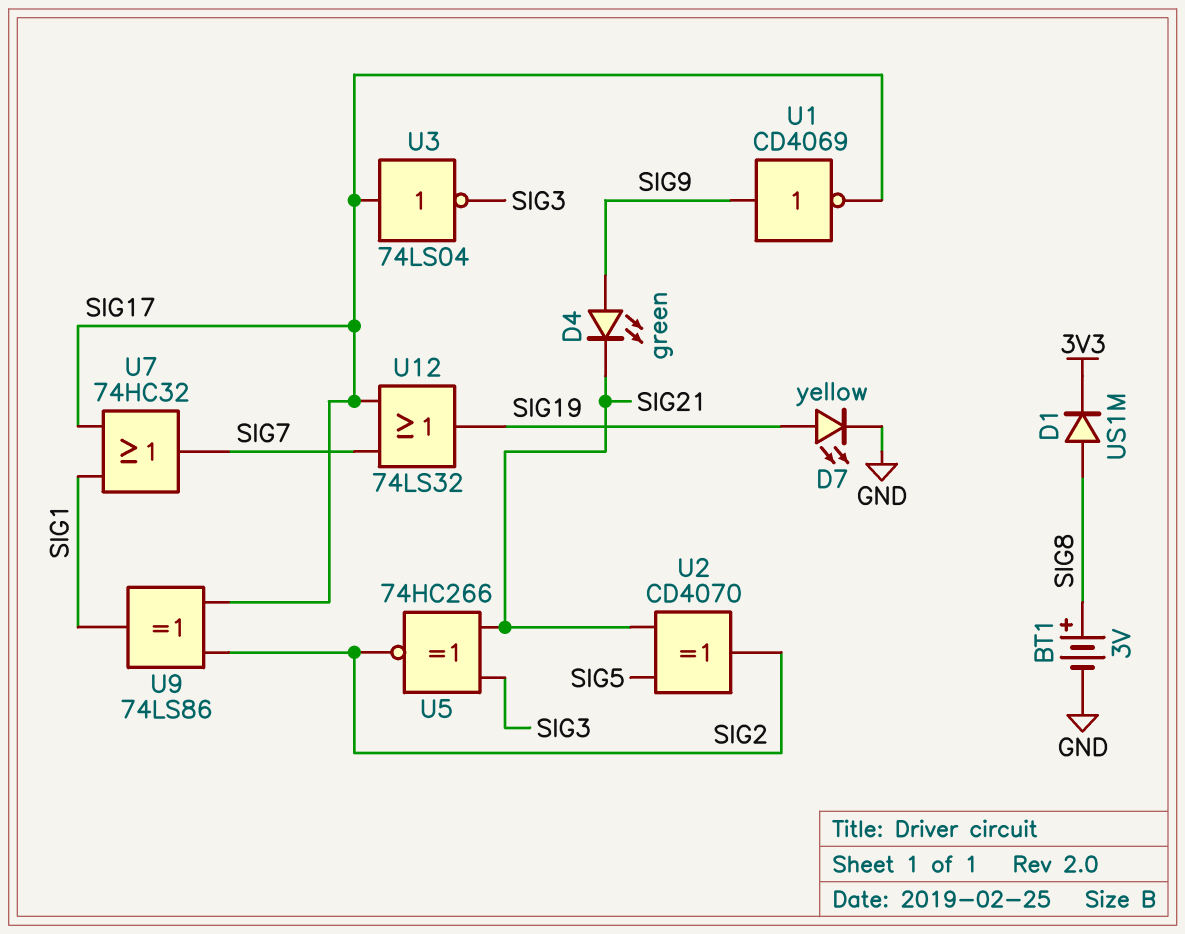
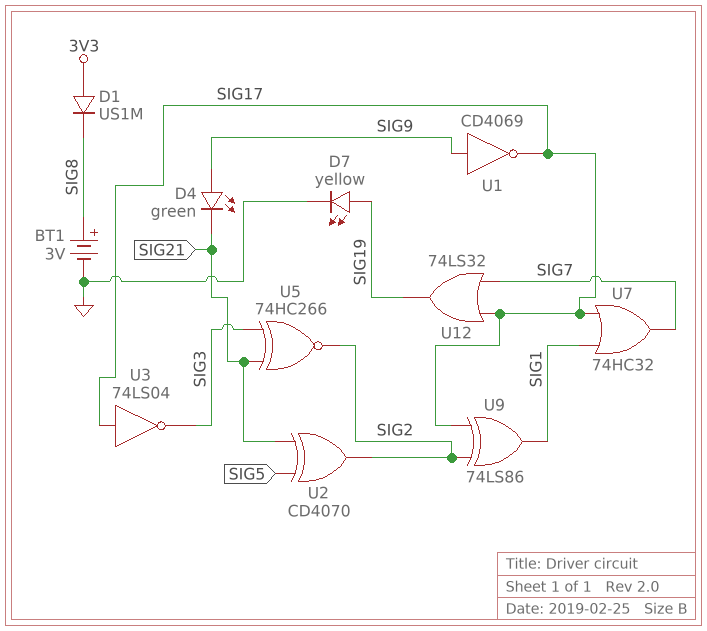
D1: diode US1M (A SIG8, K 3V3) -> diode US1M (A 3V3, K SIG8)

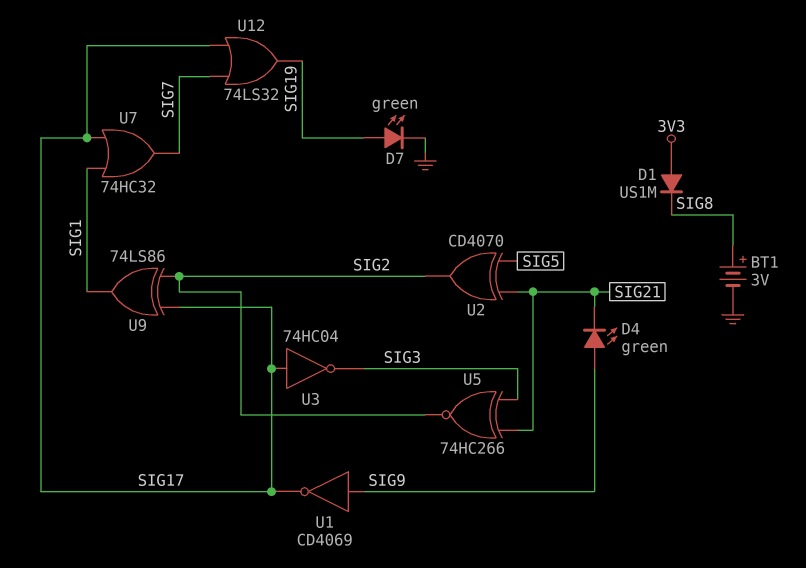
D7: LED yellow (A SIG19, K GND) -> LED green (A SIG19, K GND)
U3: NOT 74LS04 (in SIG17, out SIG3) -> NOT 74HC04 (in SIG17, out SIG3)

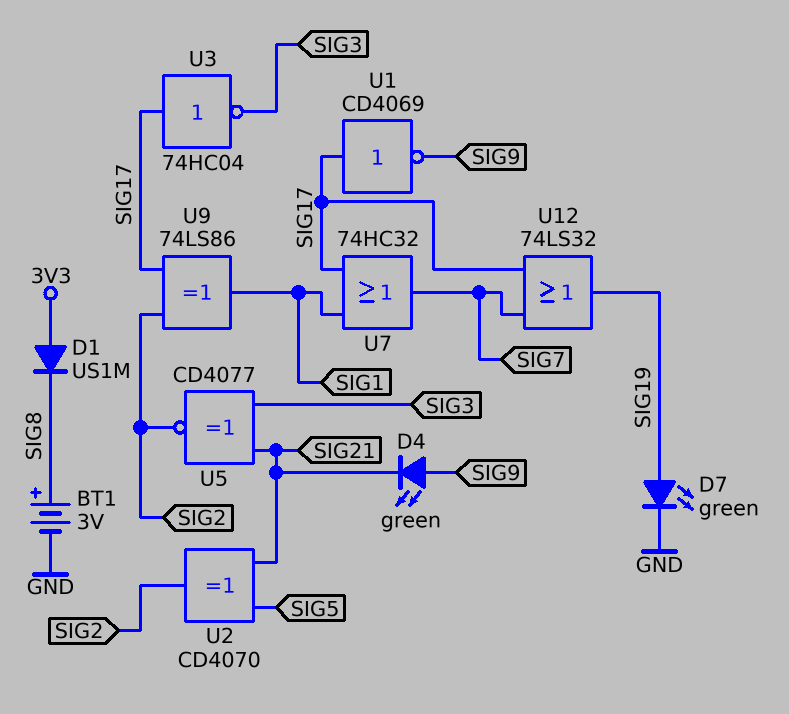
U1: NOT CD4069 (in SIG9, out SIG17) -> NOT CD4069 (in SIG17, out SIG9)
U5: XNOR 74HC266 (in SIG3, in SIG21, out SIG2) -> XNOR CD4077 (in SIG3, in SIG21, out SIG2)

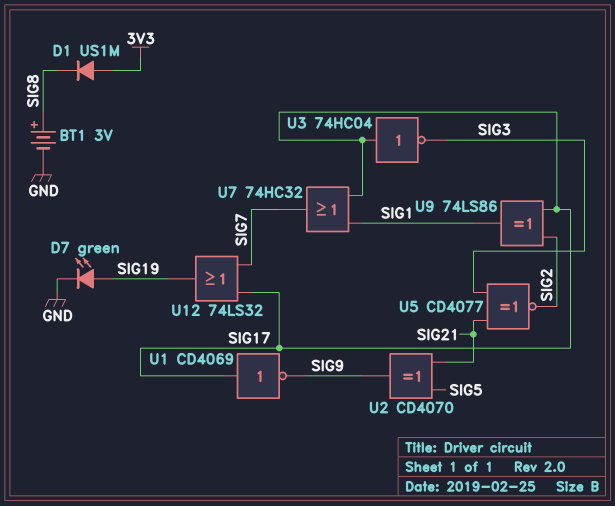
D4: LED green (A SIG9, K SIG21) -> none
U2: XOR CD4070 (in SIG5, in SIG21, out SIG2) -> XOR CD4070 (in SIG5, in SIG21, out SIG9)

